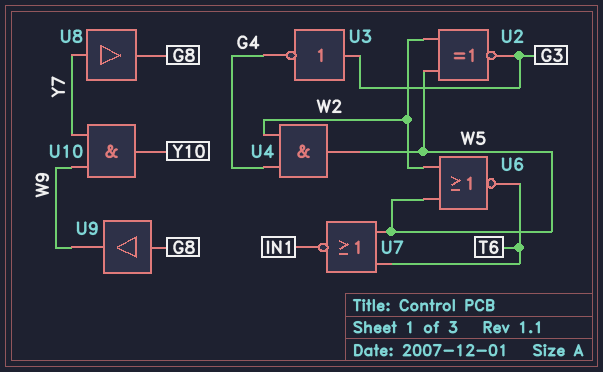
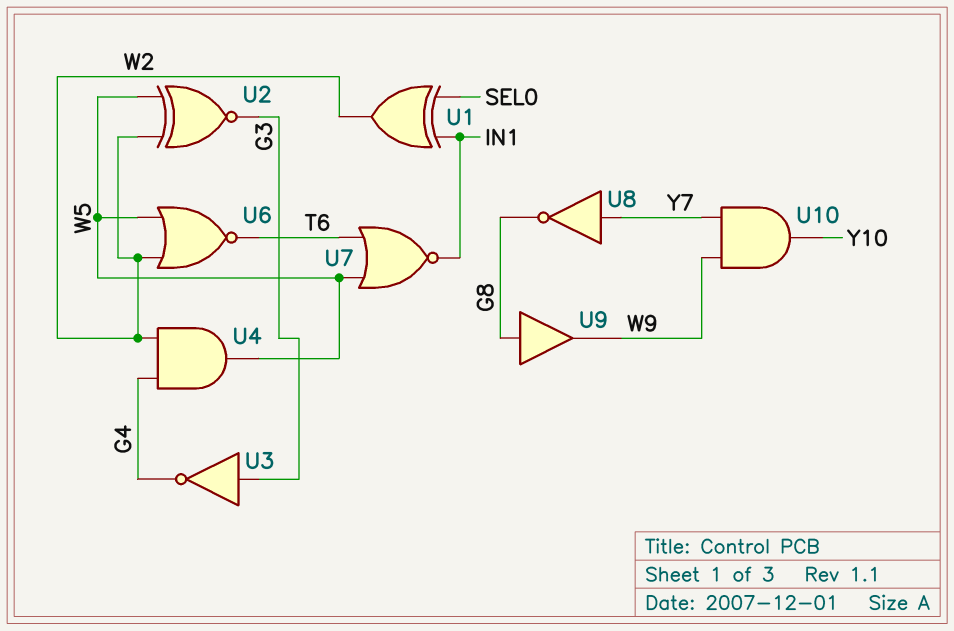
U1: none -> XOR (in IN1, in SEL0, out W2)
U8: buffer (in Y7, out G8) -> NOT (in Y7, out G8)

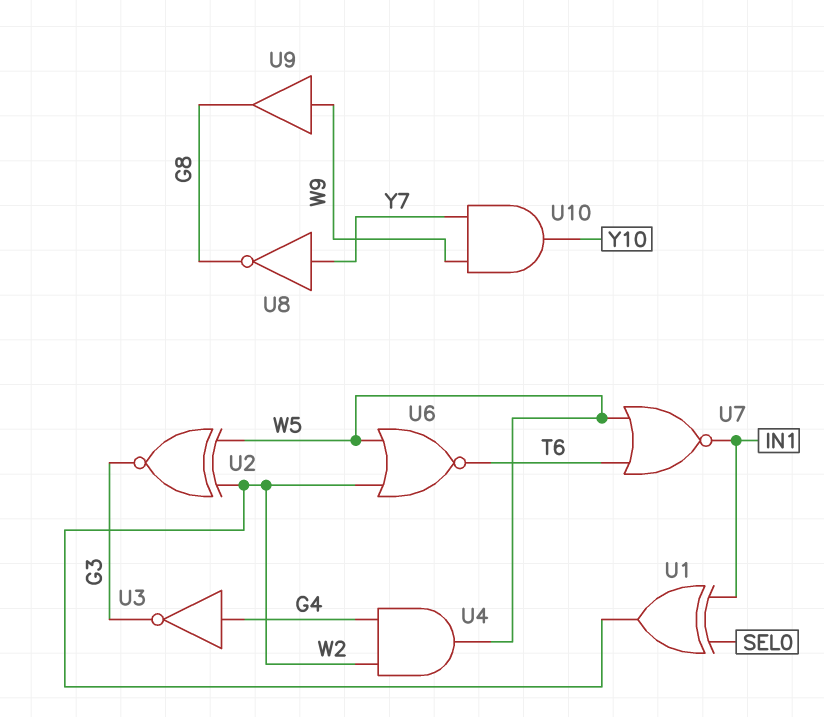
U3: NOT (in G3, out G4) -> NOT (in G4, out G3)
U9: buffer (in G8, out W9) -> buffer (in W9, out G8)

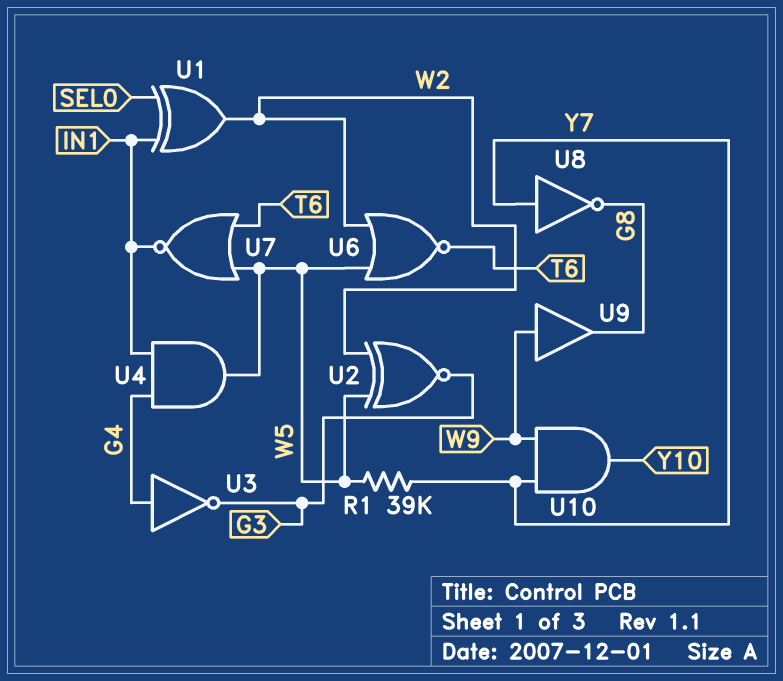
R1: none -> 39k (W5, Y7)
U4: AND (in G4, in W2, out W5) -> AND (in G4, in IN1, out W5)

